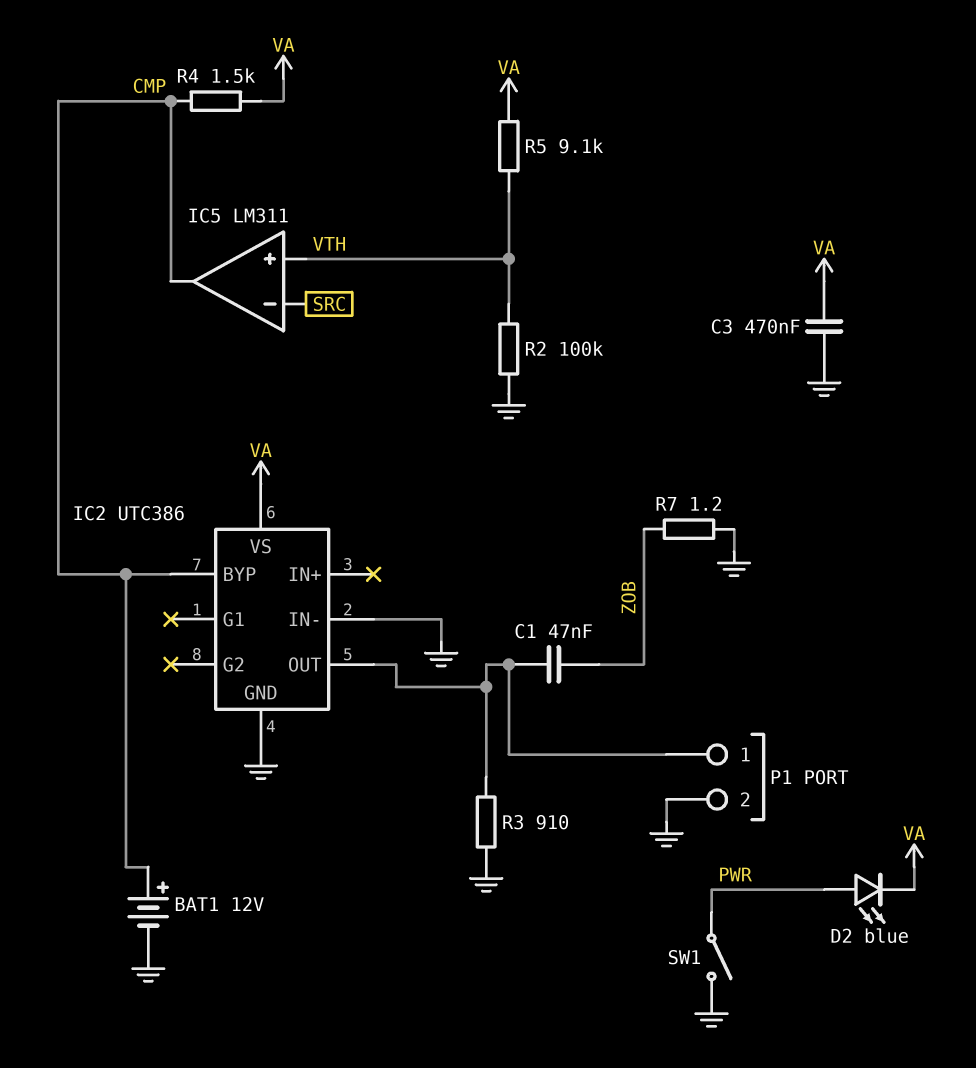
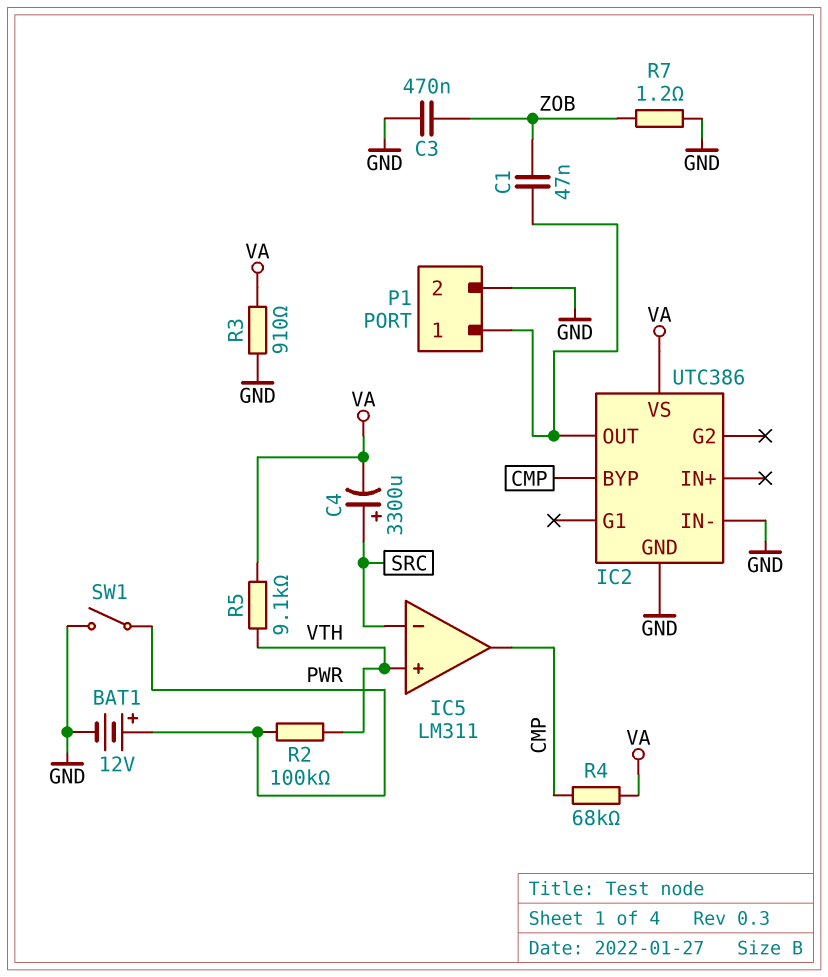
BAT1: 12V (plus CMP, minus GND) -> 12V (plus PWR, minus GND)
C3: 470nF (GND, VA) -> 470nF (GND, ZOB)
C4: none -> 3300uF (plus SRC, minus VA)
D2: LED blue (A PWR, K VA) -> none
R2: 100k (GND, VTH) -> 100k (PWR, VTH)
R3: 910 (GND, IC2/OUT) -> 910 (GND, VA)
R4: 1.5k (CMP, VA) -> 68k (CMP, VA)

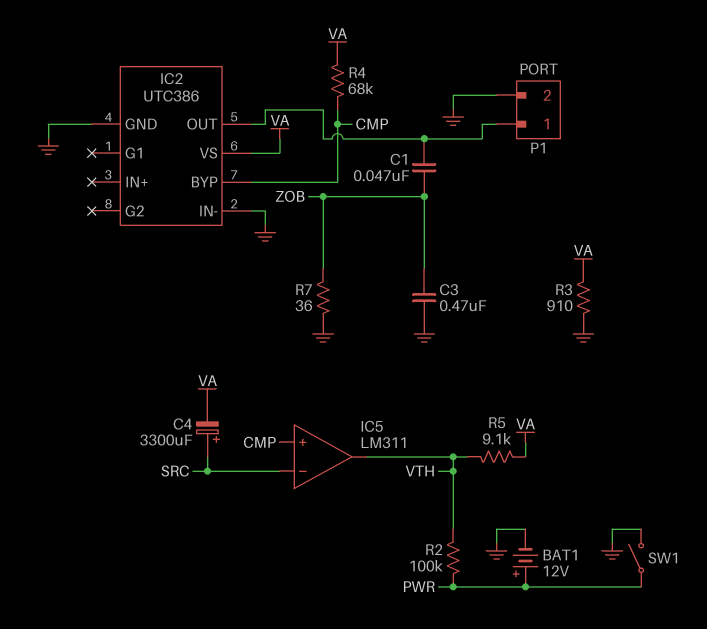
IC5 pin in+: VTH -> CMP
IC5 pin out: CMP -> VTH
R7: 1.2 (GND, ZOB) -> 36 (GND, ZOB)

